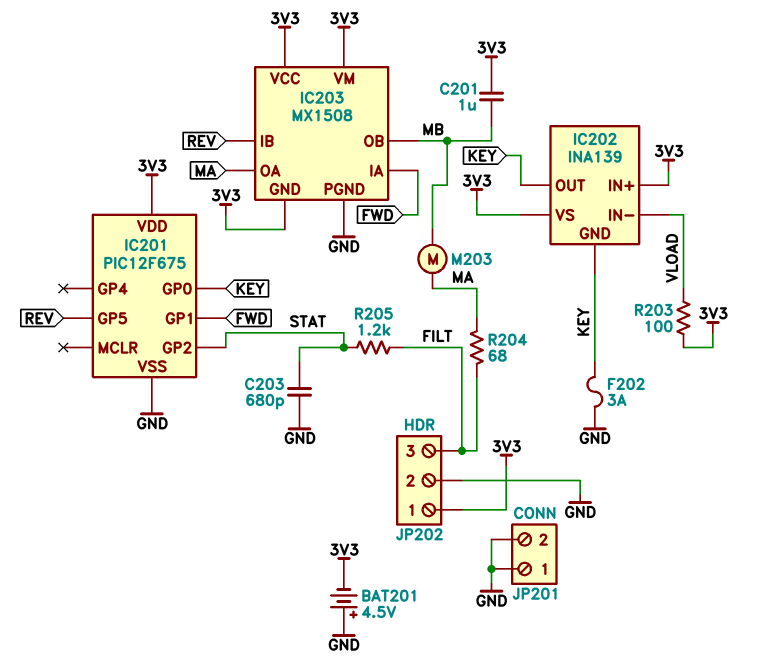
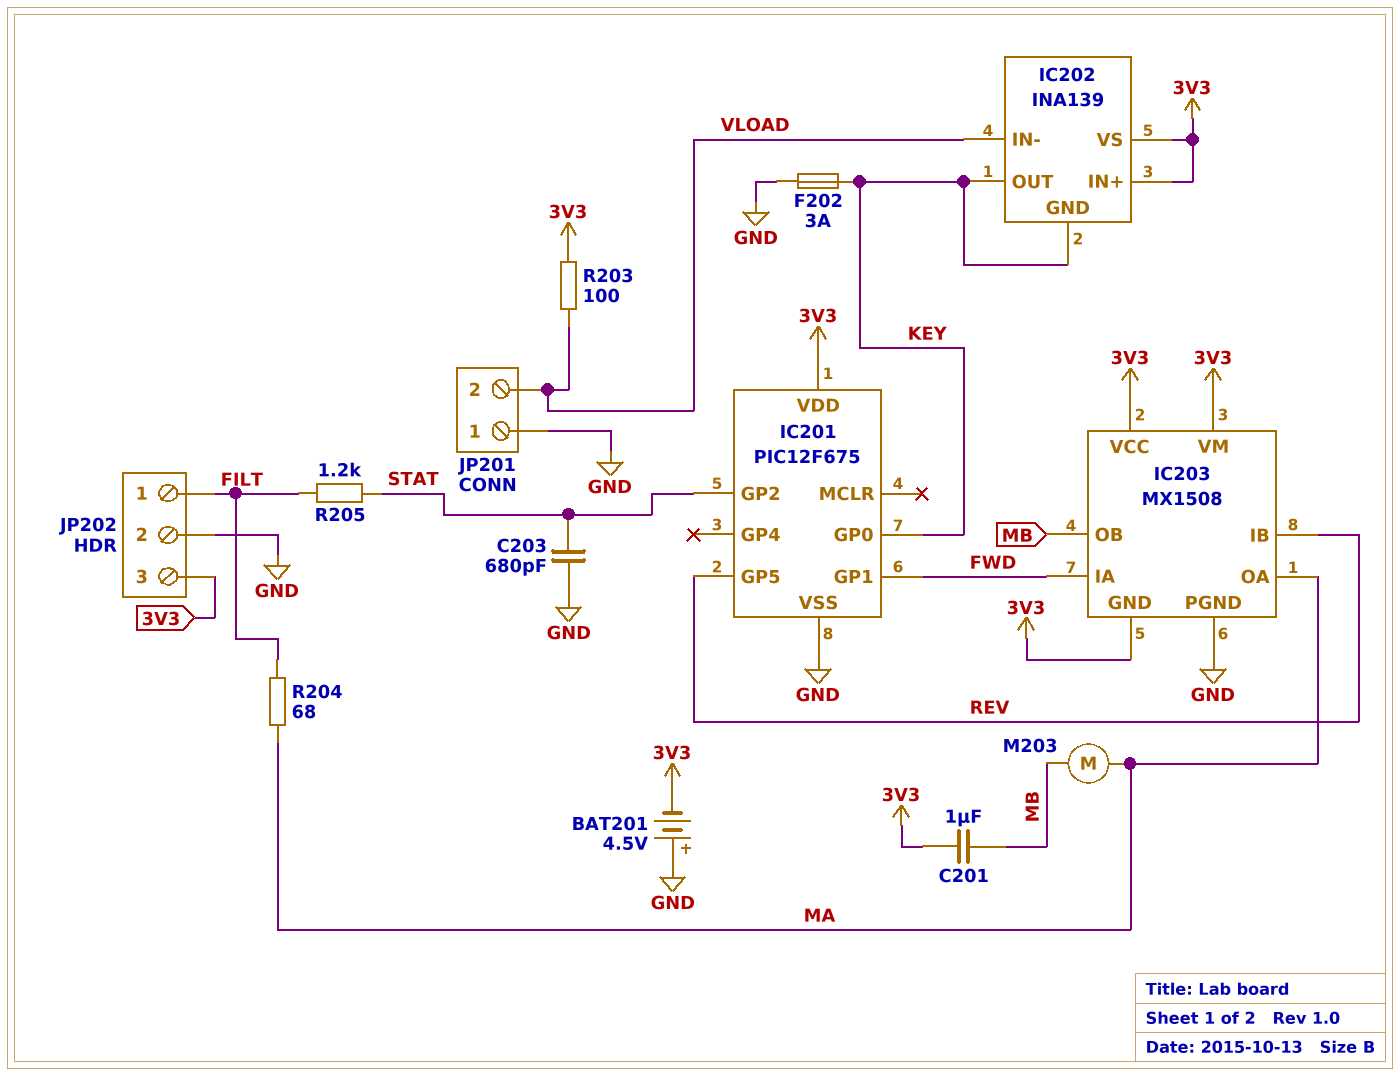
JP201 pin 2: GND -> VLOAD
JP202 pin 1: 3V3 -> FILT
JP202 pin 3: FILT -> 3V3

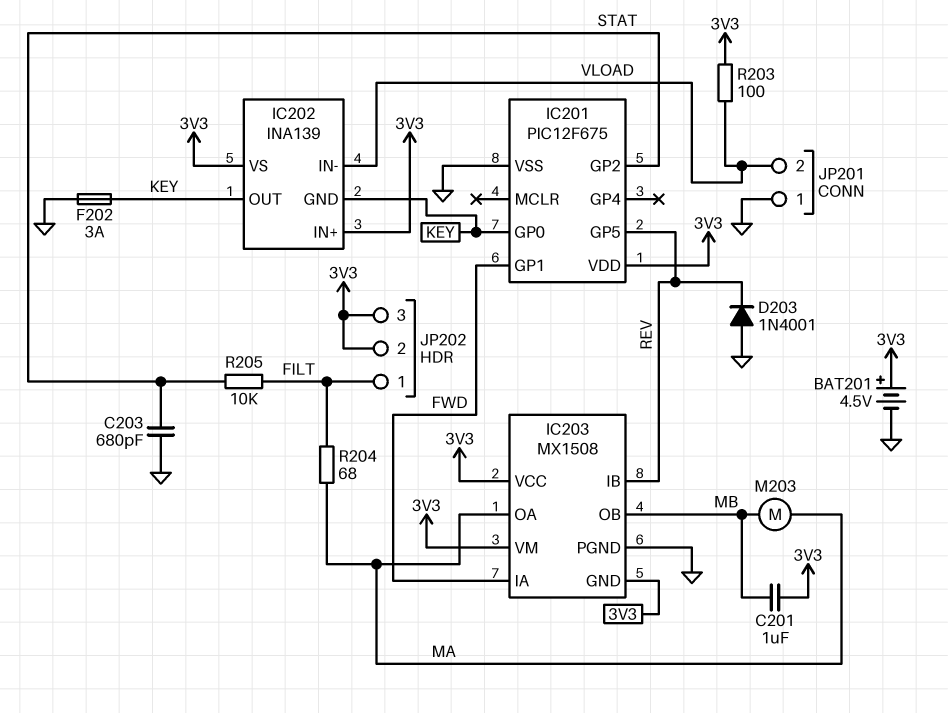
BAT201: 4.5V (plus GND, minus 3V3) -> 4.5V (plus 3V3, minus GND)
D203: none -> diode 1N4001 (A GND, K REV)
JP202 pin 2: GND -> 3V3
R205: 1.2k (FILT, STAT) -> 10k (FILT, STAT)

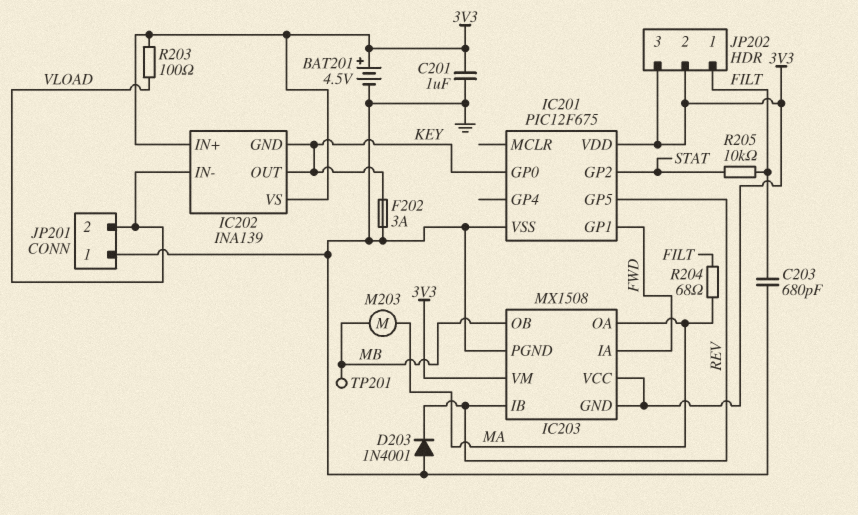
C201: 1uF (3V3, MB) -> 1uF (3V3, GND)
C203: 680pF (GND, STAT) -> 680pF (FILT, GND)
TP201: none -> test point (MB)

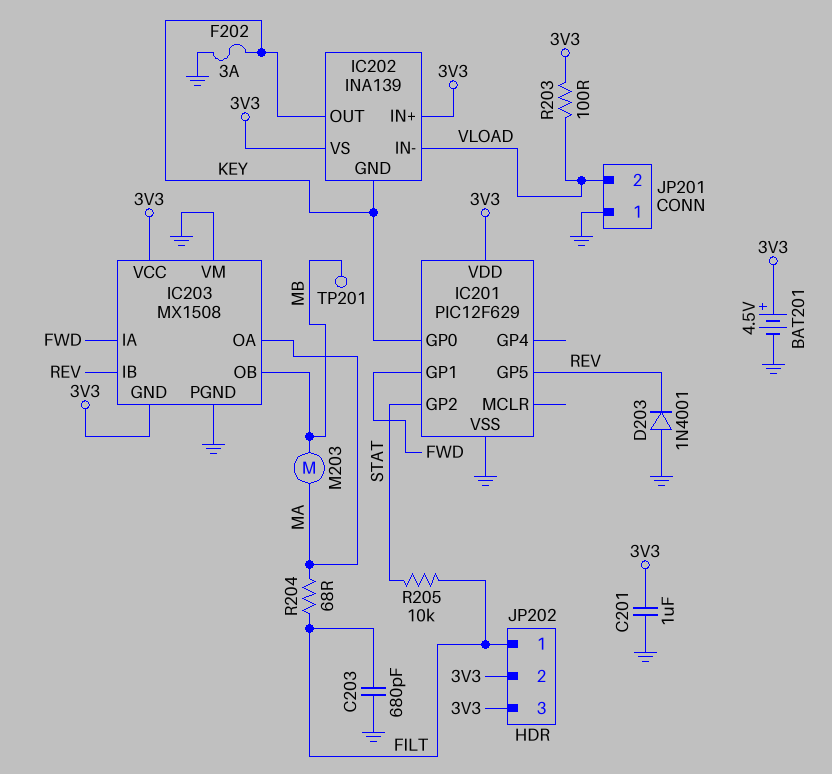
IC201: PIC12F675 -> PIC12F629
IC203 pin VM: 3V3 -> GND

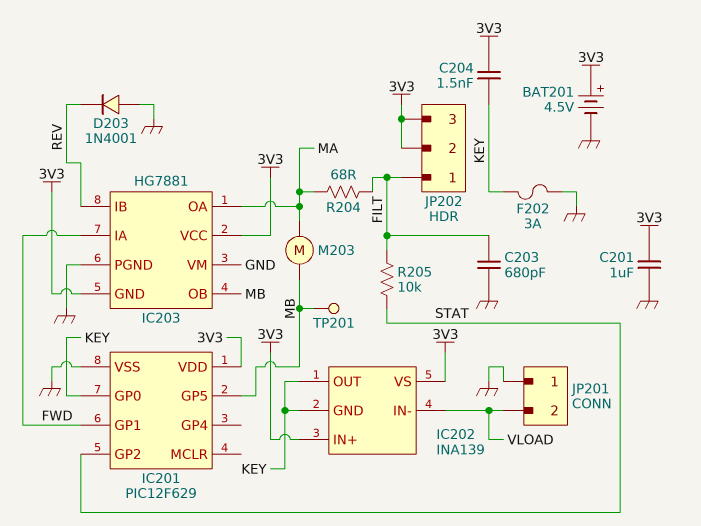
C204: none -> 1.5nF (3V3, KEY)
IC201 pin GP5: REV -> MB
IC203: MX1508 -> HG7881
R203: 100 (3V3, VLOAD) -> none

